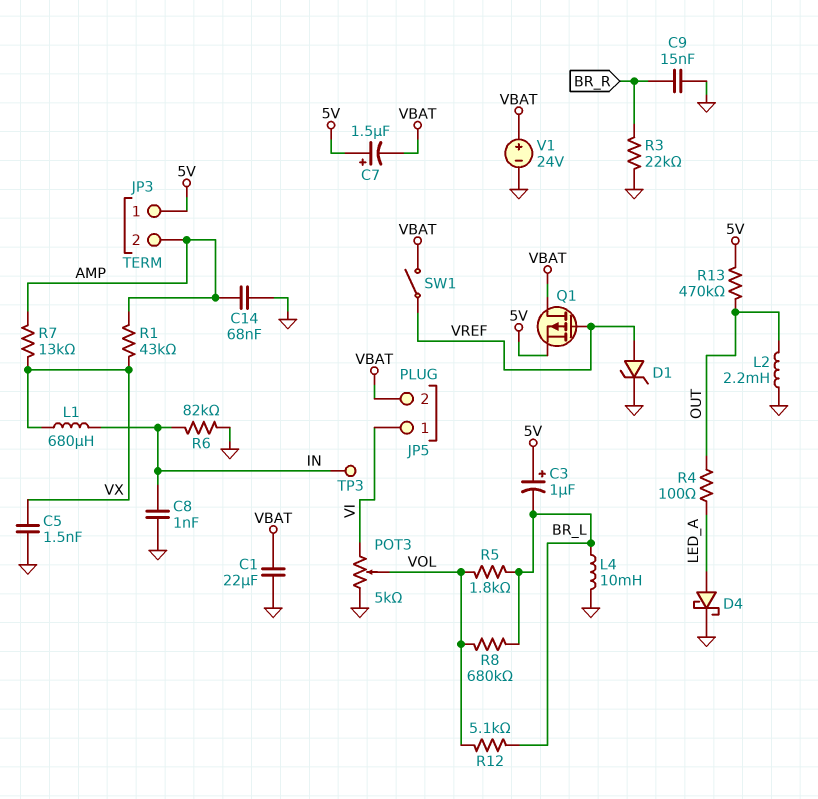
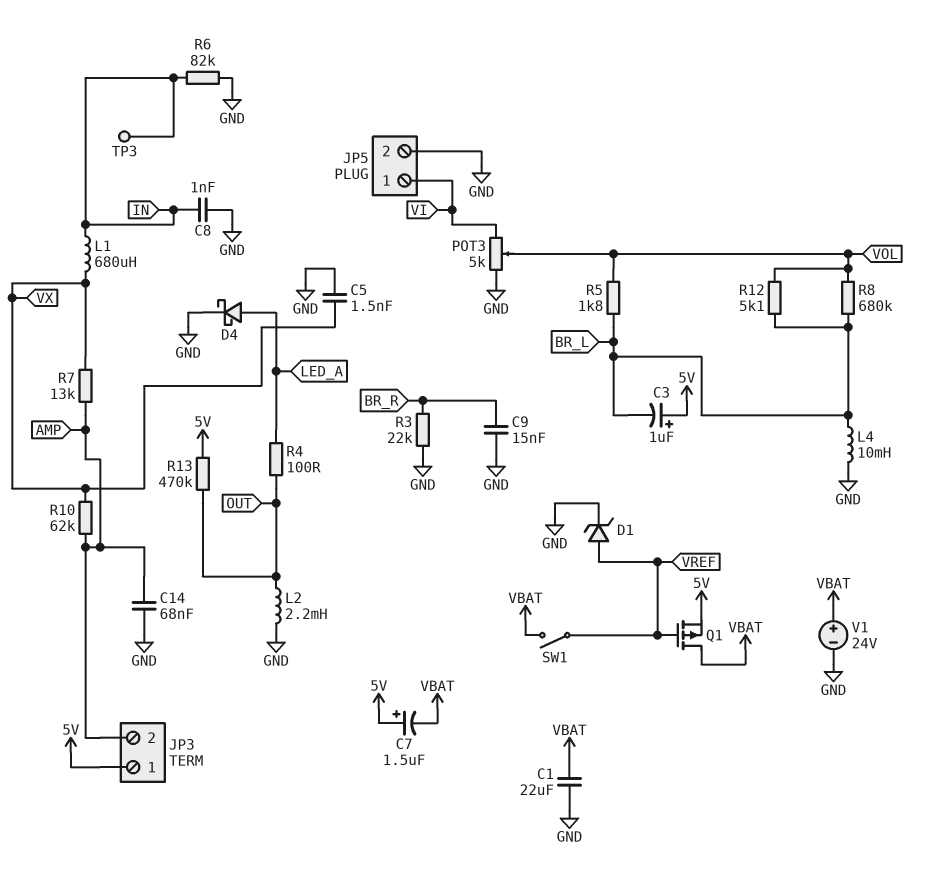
JP5 pin 2: VBAT -> GND
R1: 43k (AMP, VX) -> none
R10: none -> 62k (AMP, VX)

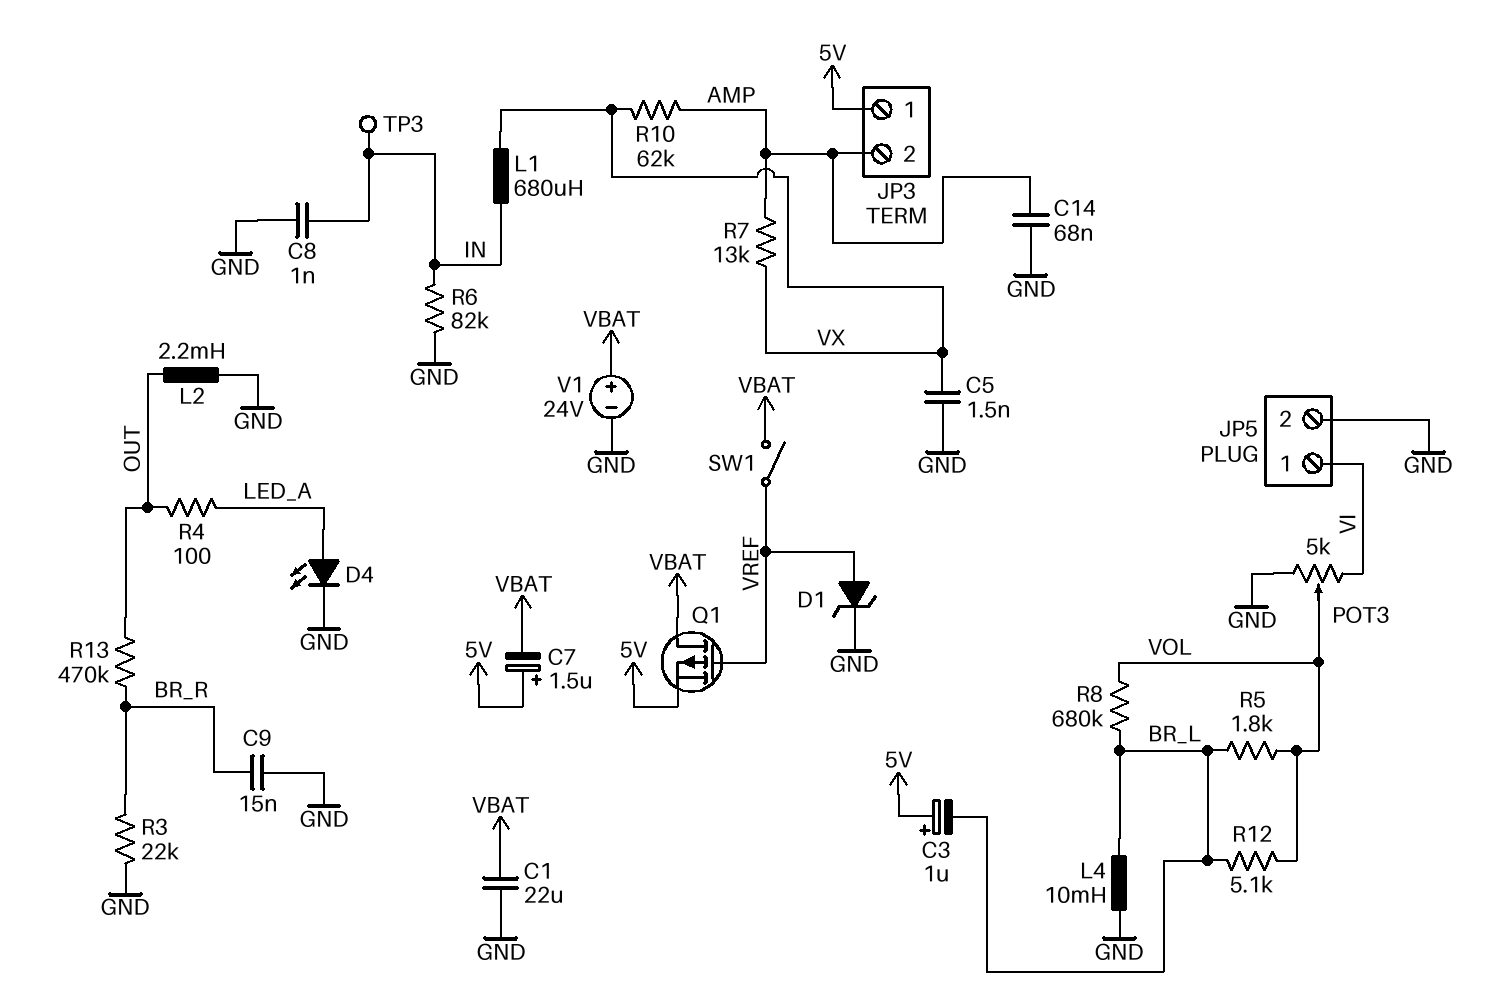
D4: schottky (A LED_A, K GND) -> LED (A LED_A, K GND)
R13: 470k (5V, OUT) -> 470k (BR_R, OUT)

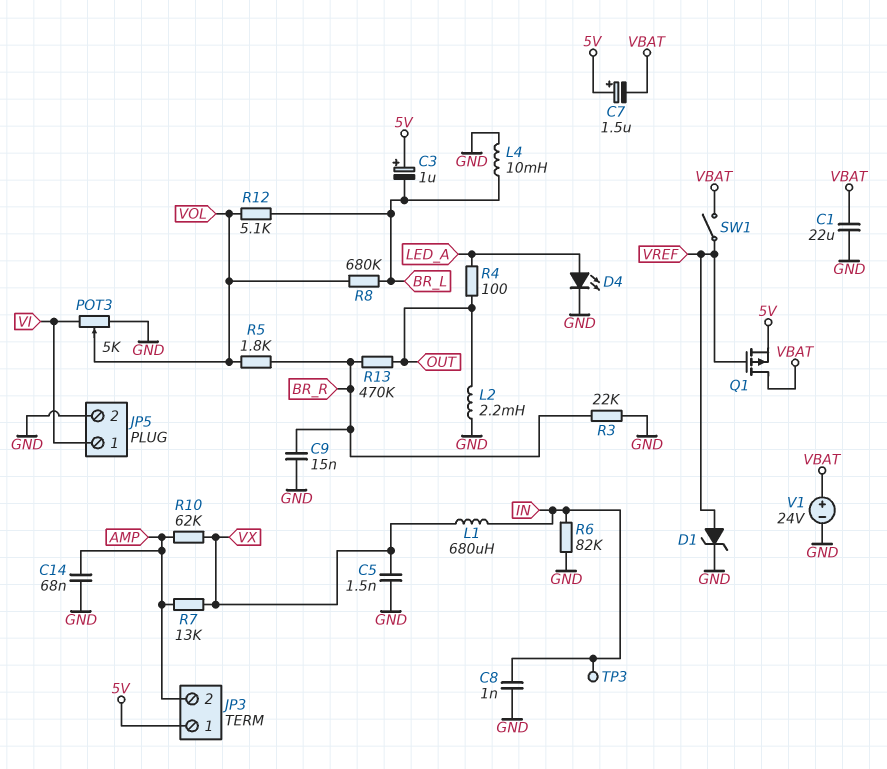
R5: 1.8k (BR_L, VOL) -> 1.8k (BR_R, VOL)

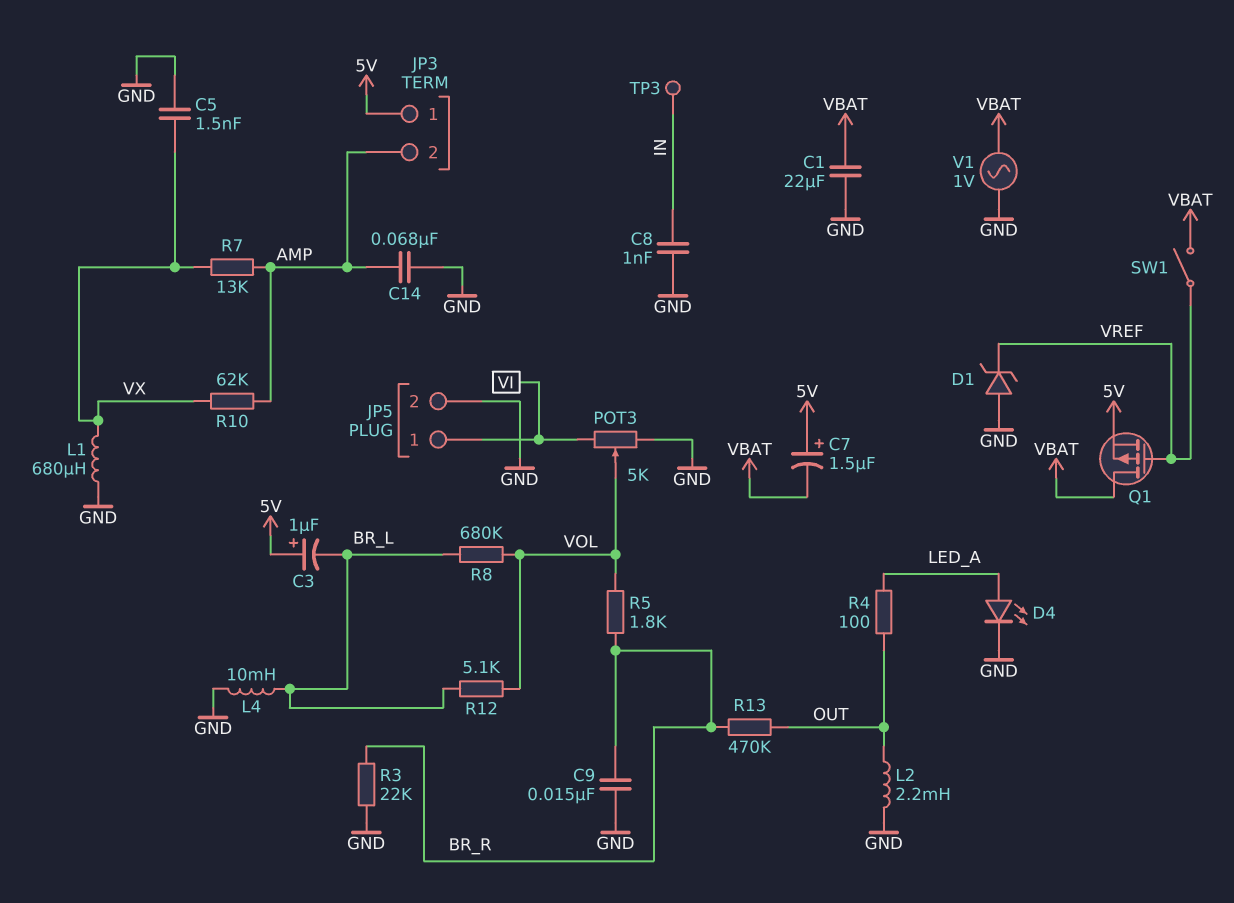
D1: zener (A VREF, K GND) -> zener (A GND, K VREF)
L1: 680uH (IN, VX) -> 680uH (GND, VX)
R6: 82k (GND, IN) -> none
V1: 24V (plus VBAT, minus GND) -> AC 1V (GND, VBAT)

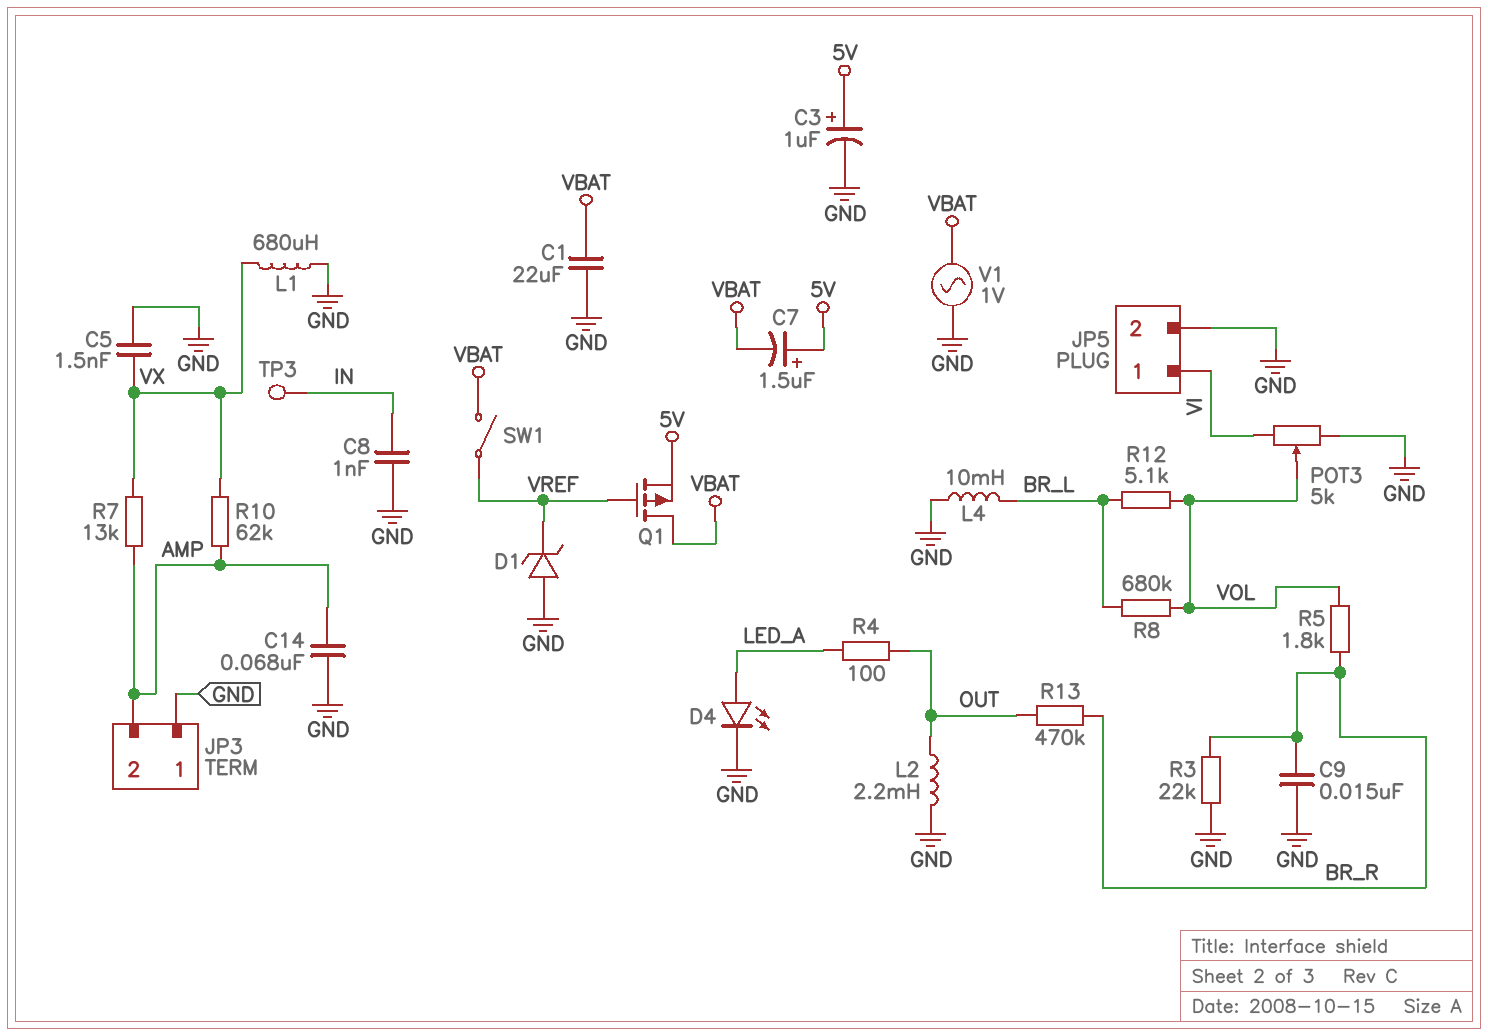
C3: 1uF (plus 5V, minus BR_L) -> 1uF (plus 5V, minus GND)
JP3 pin 1: 5V -> GND

